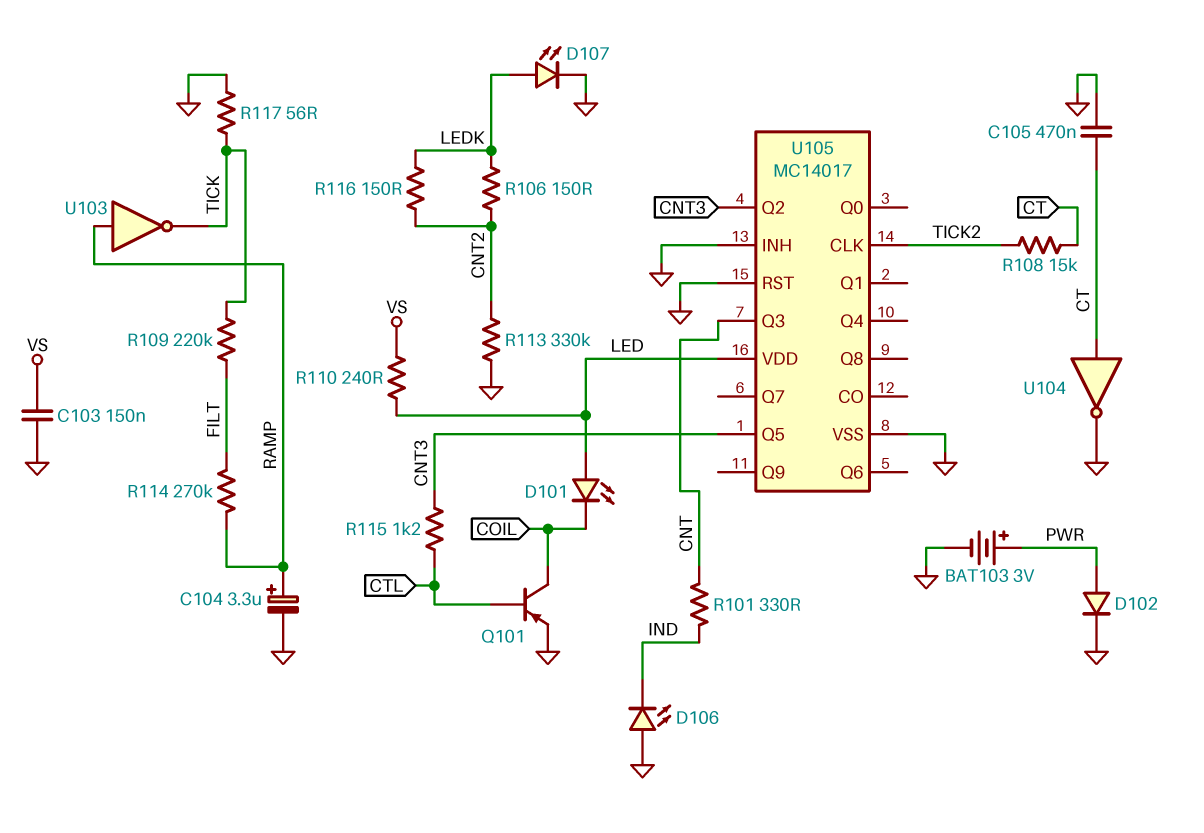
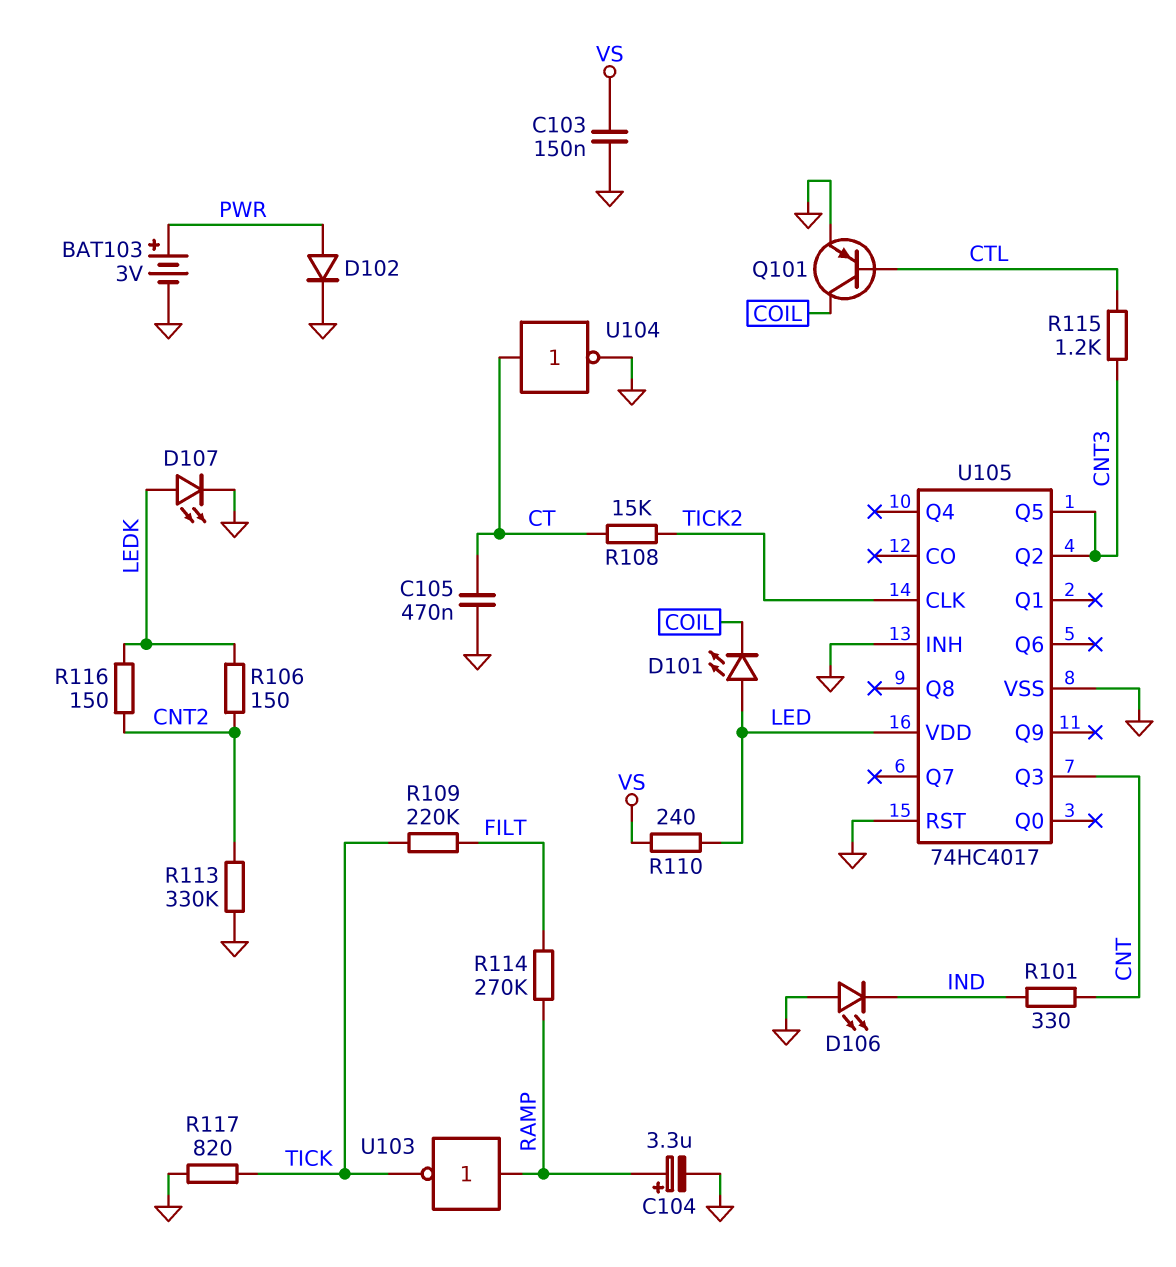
R117: 56 (GND, TICK) -> 820 (GND, TICK)
U105: MC14017 -> 74HC4017

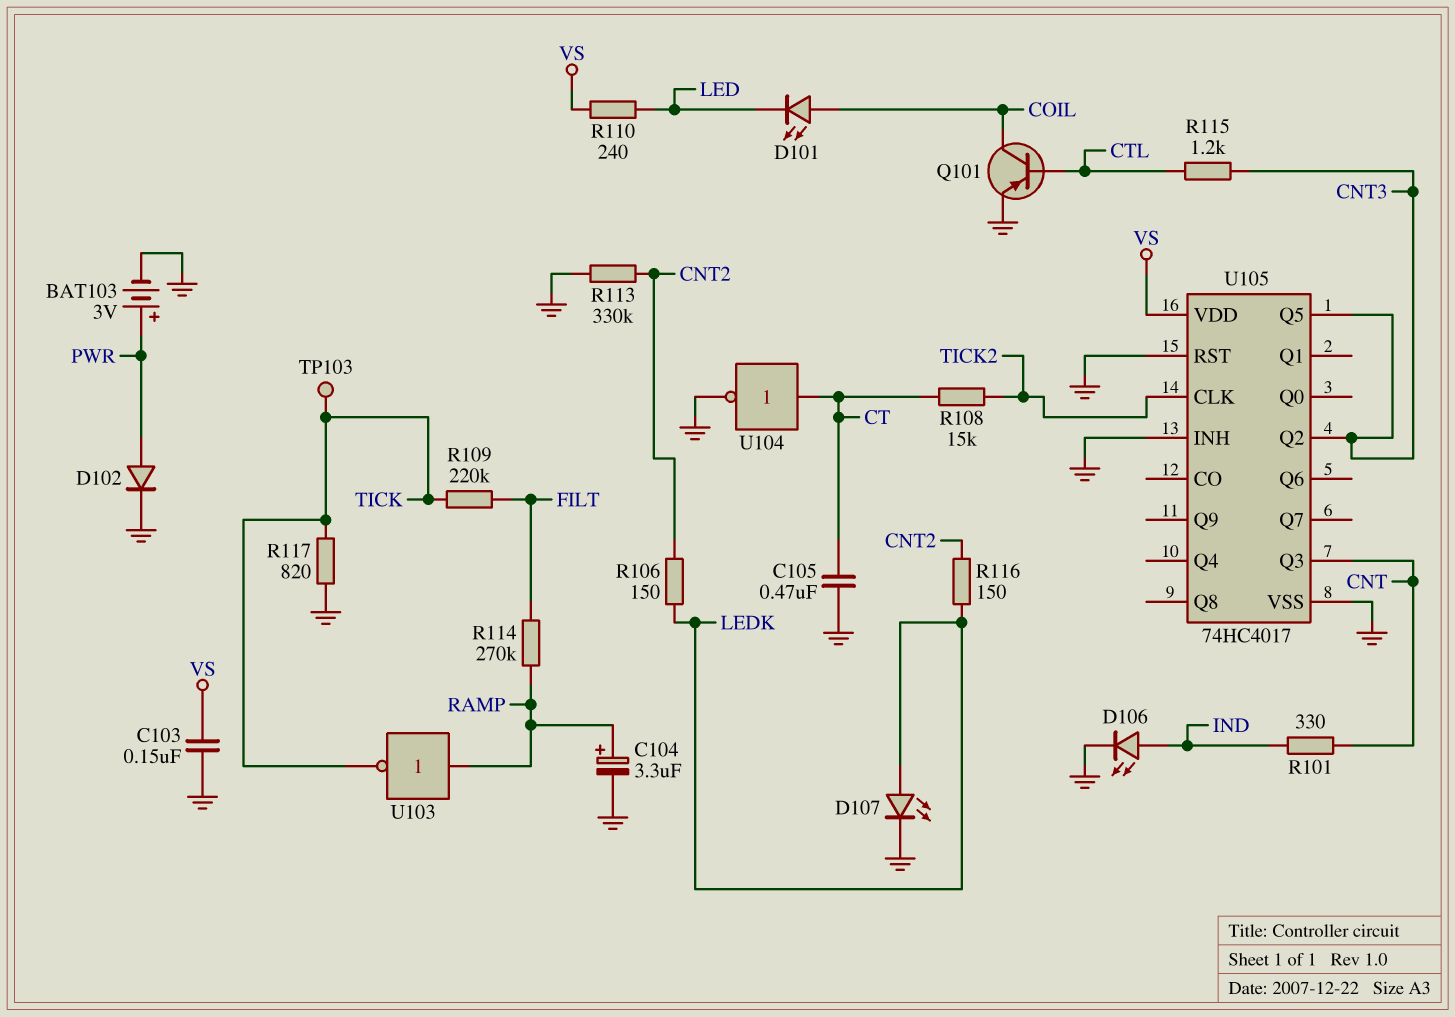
D101: LED (A LED, K COIL) -> LED (A COIL, K LED)
D106: LED (A GND, K IND) -> LED (A IND, K GND)
TP103: none -> test point (TICK)
U105 pin VDD: LED -> VS

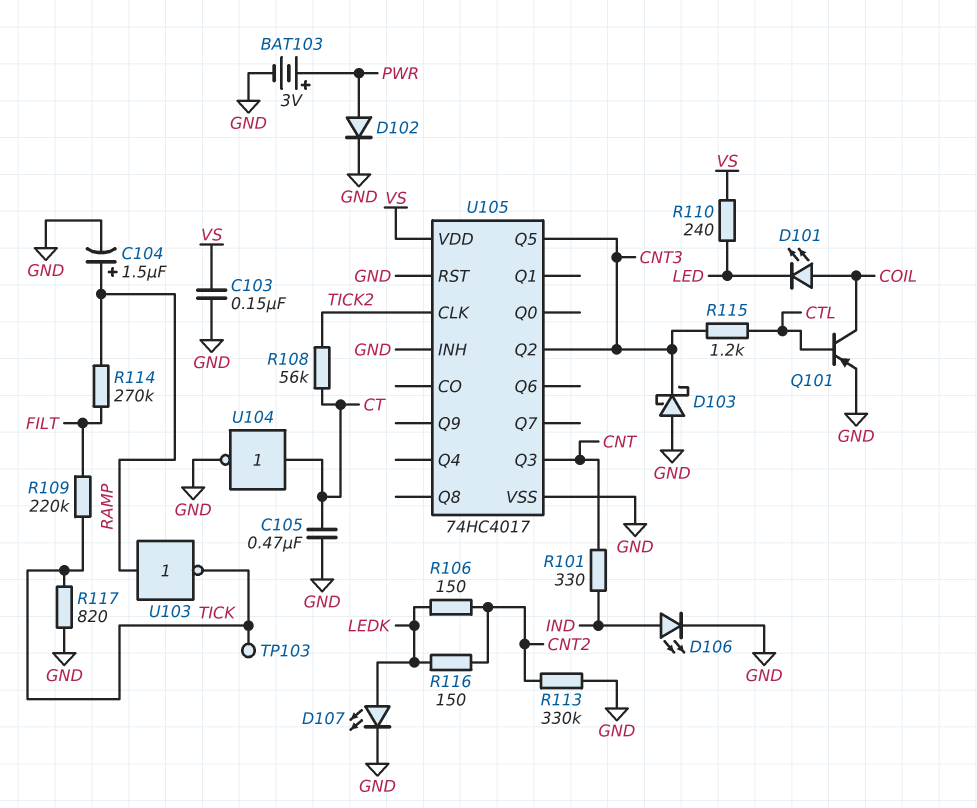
C104: 3.3uF (plus RAMP, minus GND) -> 1.5uF (plus RAMP, minus GND)
D103: none -> schottky (A GND, K CNT3)
R108: 15k (CT, TICK2) -> 56k (CT, TICK2)

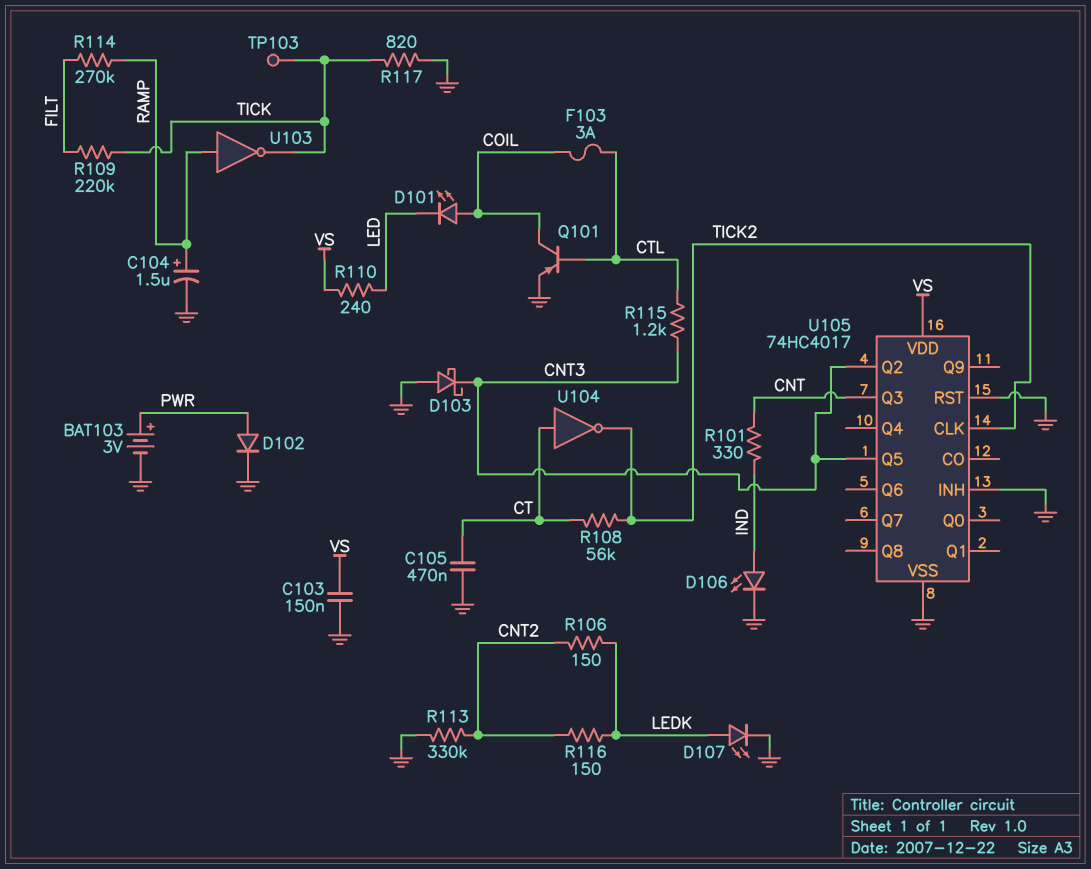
F103: none -> 3A (COIL, CTL)
U104: NOT (in CT, out GND) -> NOT (in CT, out TICK2)

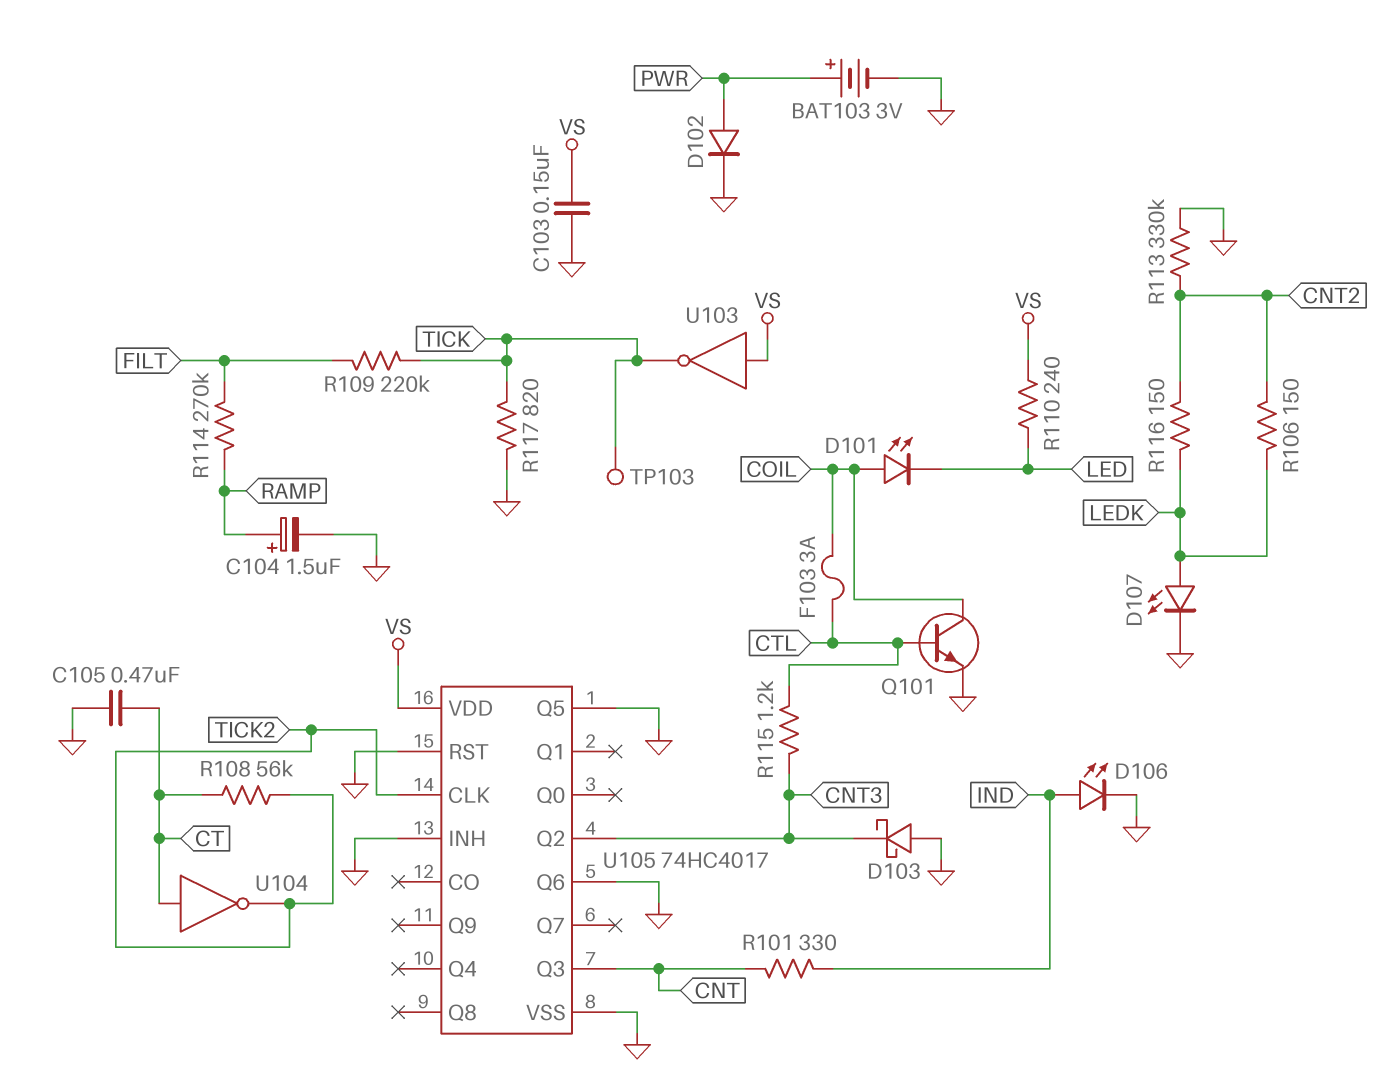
Q101: PNP (B CTL, C COIL, E GND) -> NPN (B CTL, C COIL, E GND)
U103: NOT (in RAMP, out TICK) -> NOT (in VS, out TICK)
U105 pin Q5: CNT3 -> GND
U105 pin Q6: none -> GND

